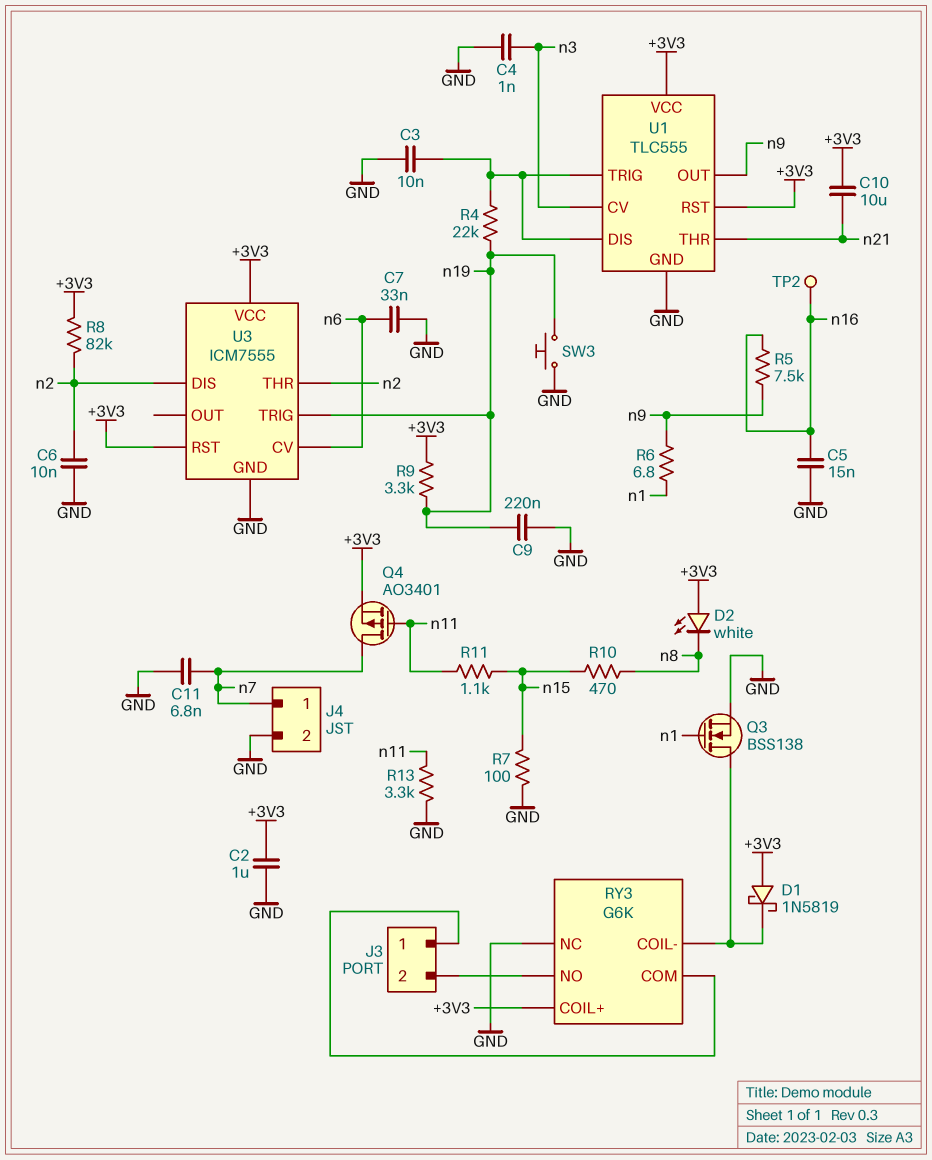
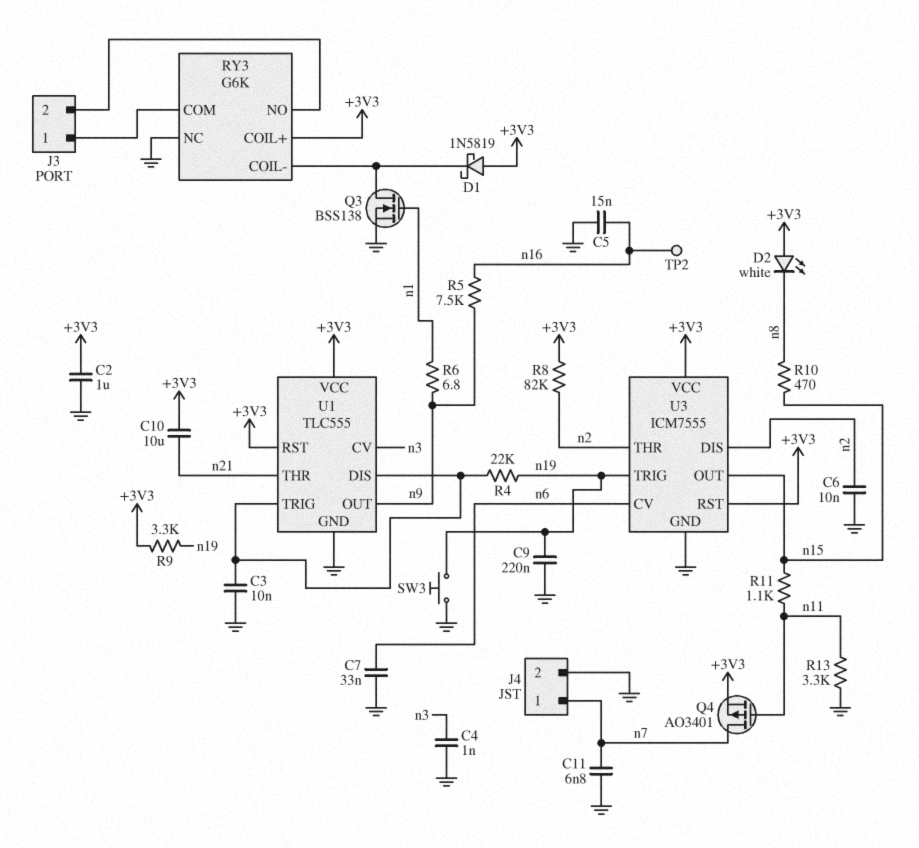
R7: 100 (GND, n15) -> none
U3 pin OUT: none -> n15

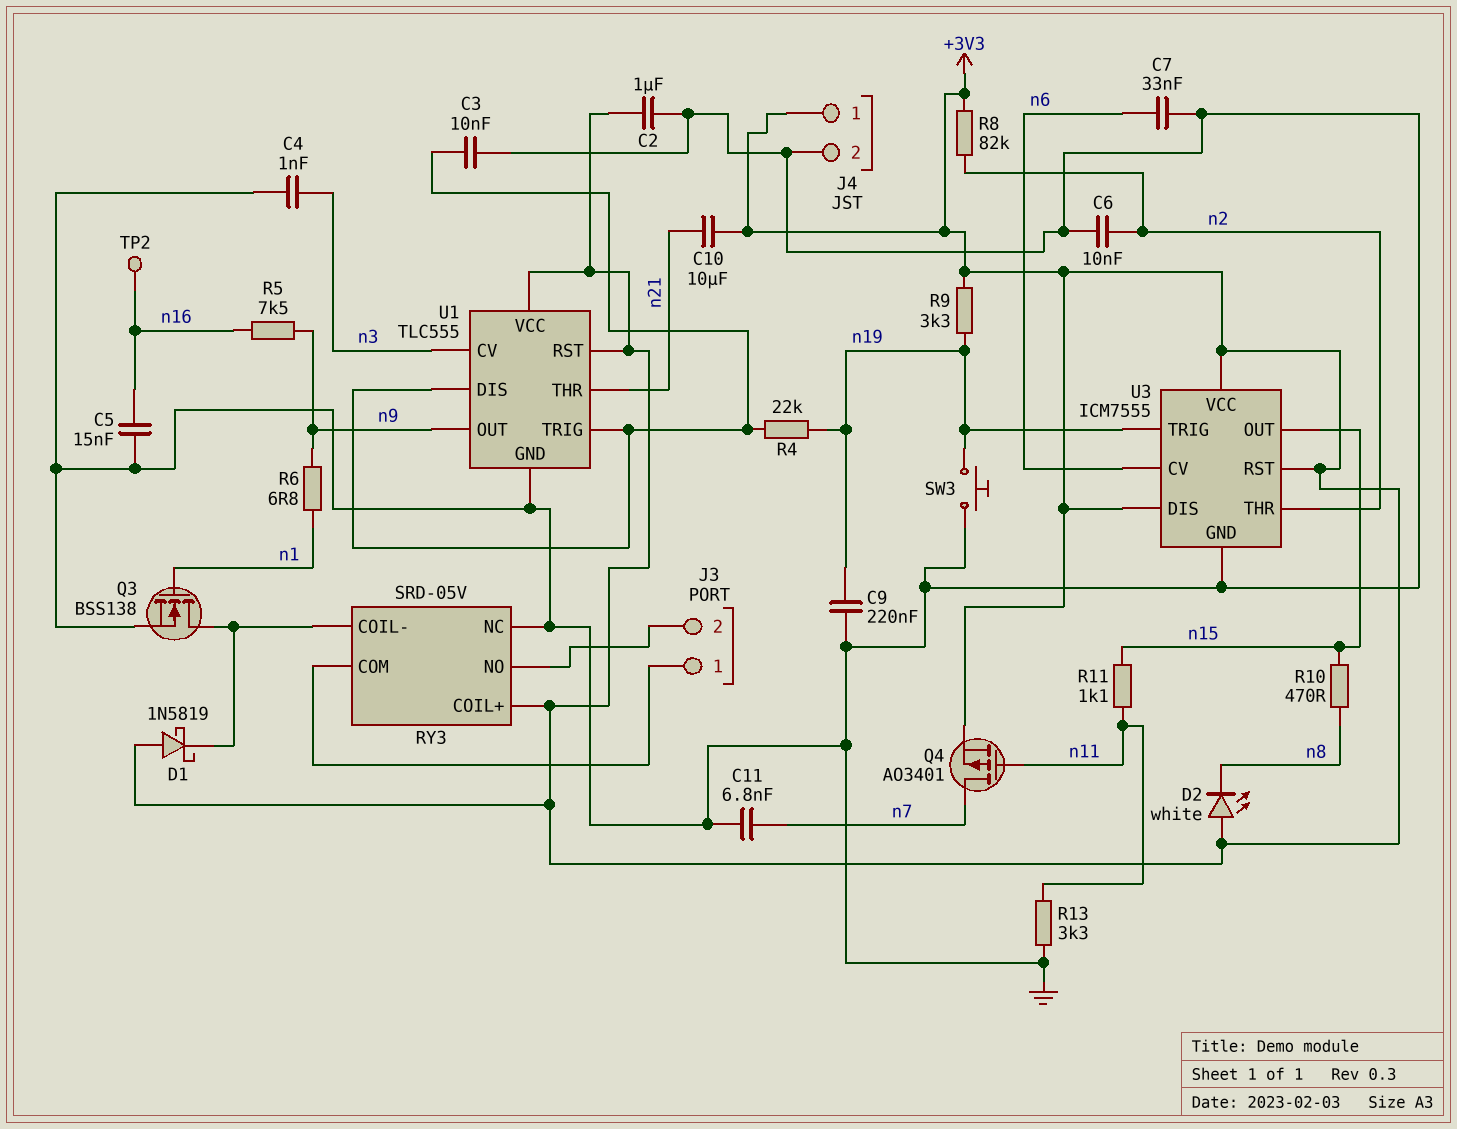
J4 pin 1: n7 -> +3V3
RY3: G6K -> SRD-05V
U3 pin DIS: n2 -> +3V3

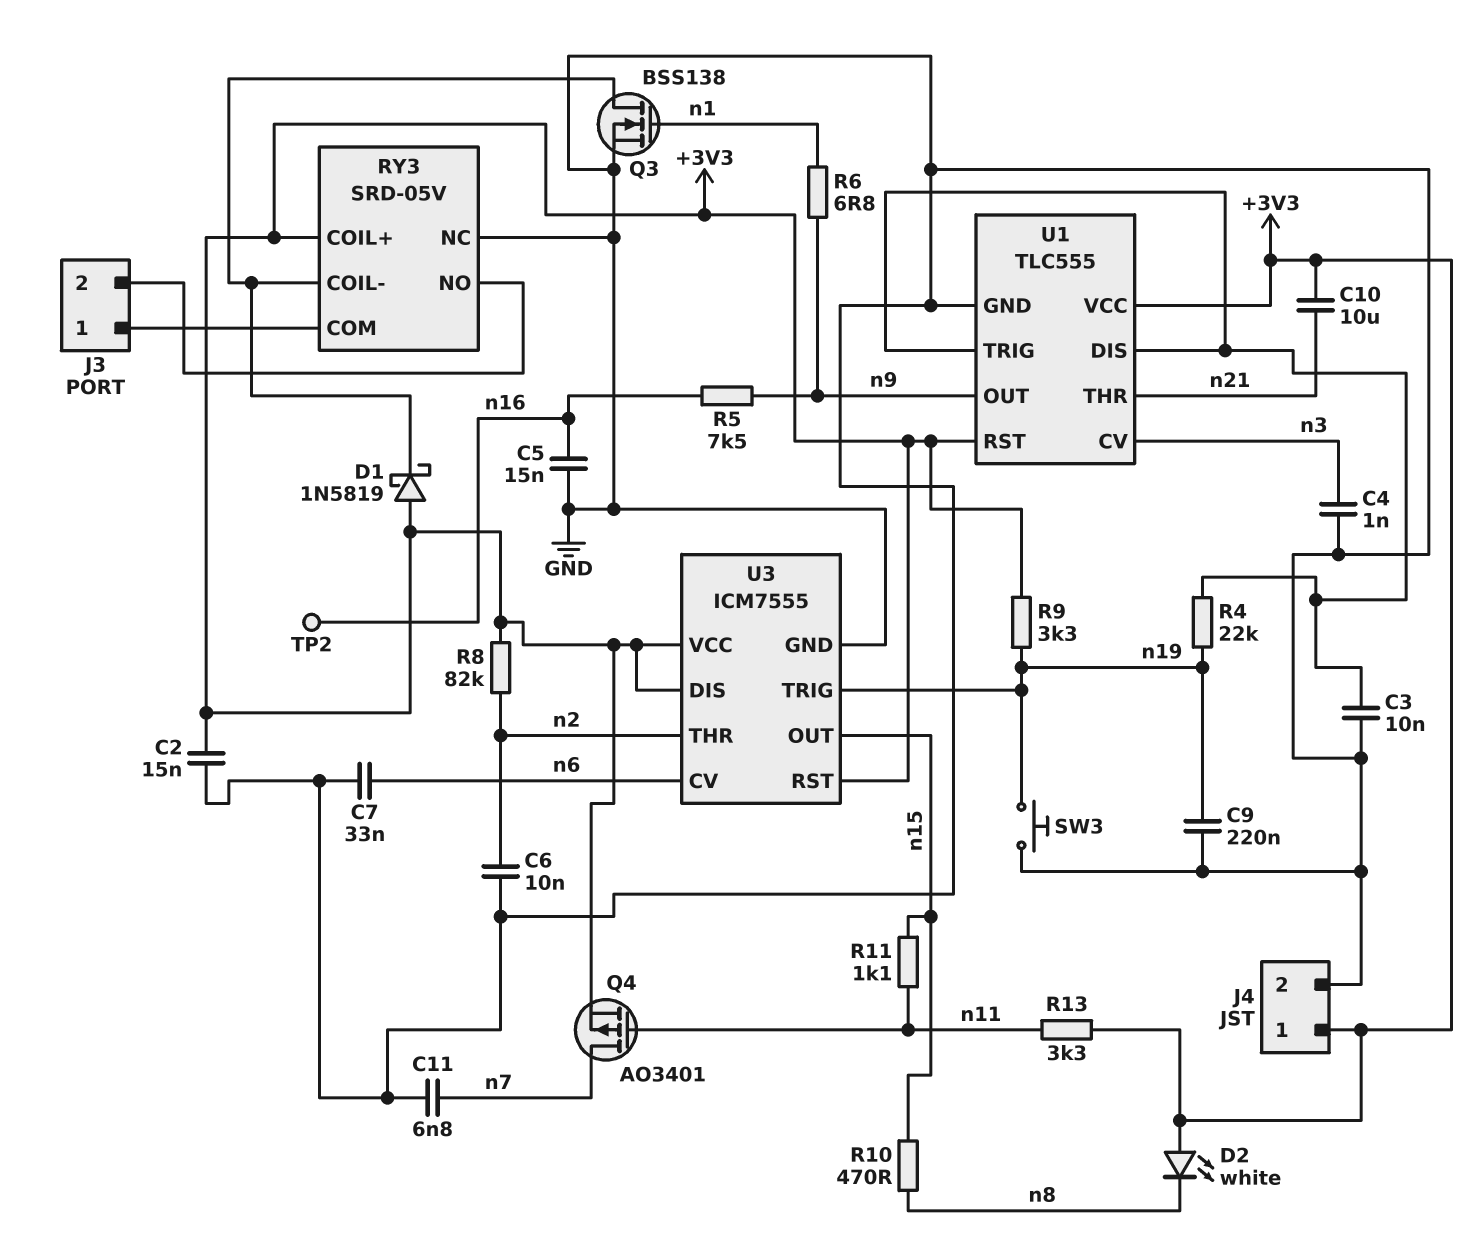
C2: 1uF (+3V3, GND) -> 15nF (+3V3, GND)
R13: 3.3k (GND, n11) -> 3.3k (+3V3, n11)

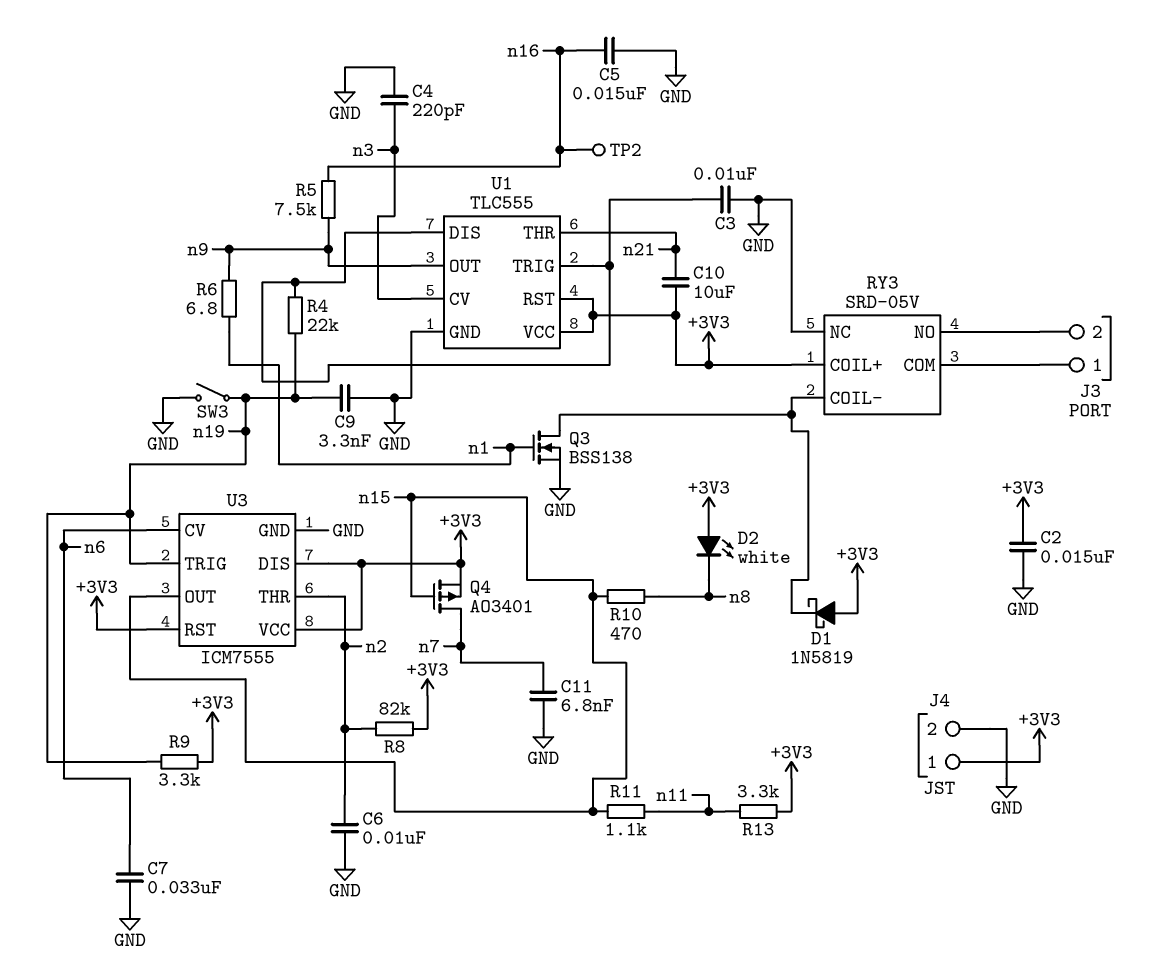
C4: 1nF (GND, n3) -> 220pF (GND, n3)
C9: 220nF (GND, n19) -> 3.3nF (GND, n19)
Q4: PMOS AO3401 (G n11, D n7, S +3V3) -> PMOS AO3401 (G n15, D n7, S +3V3)
SW3: button (GND, n19) -> switch (GND, n19)

